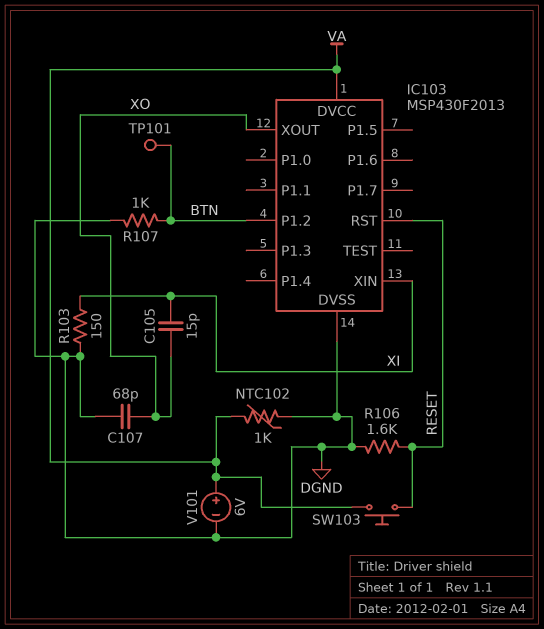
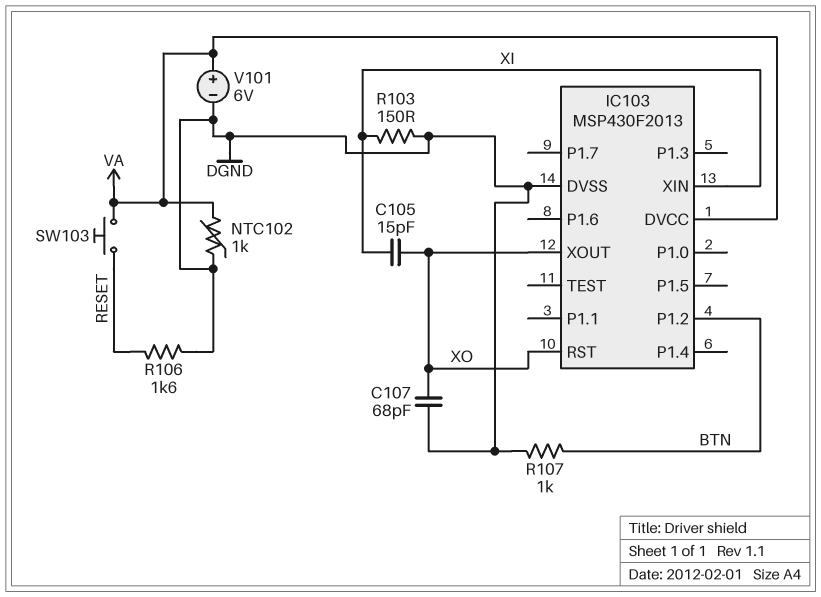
IC103 pin RST: RESET -> XO
TP101: test point (BTN) -> none

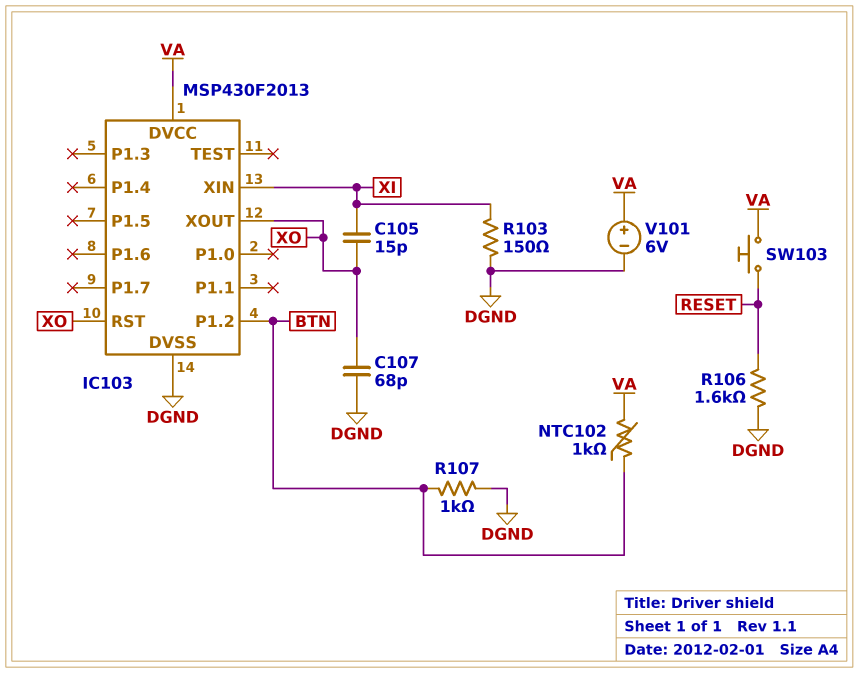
NTC102: 1k (DGND, VA) -> 1k (BTN, VA)

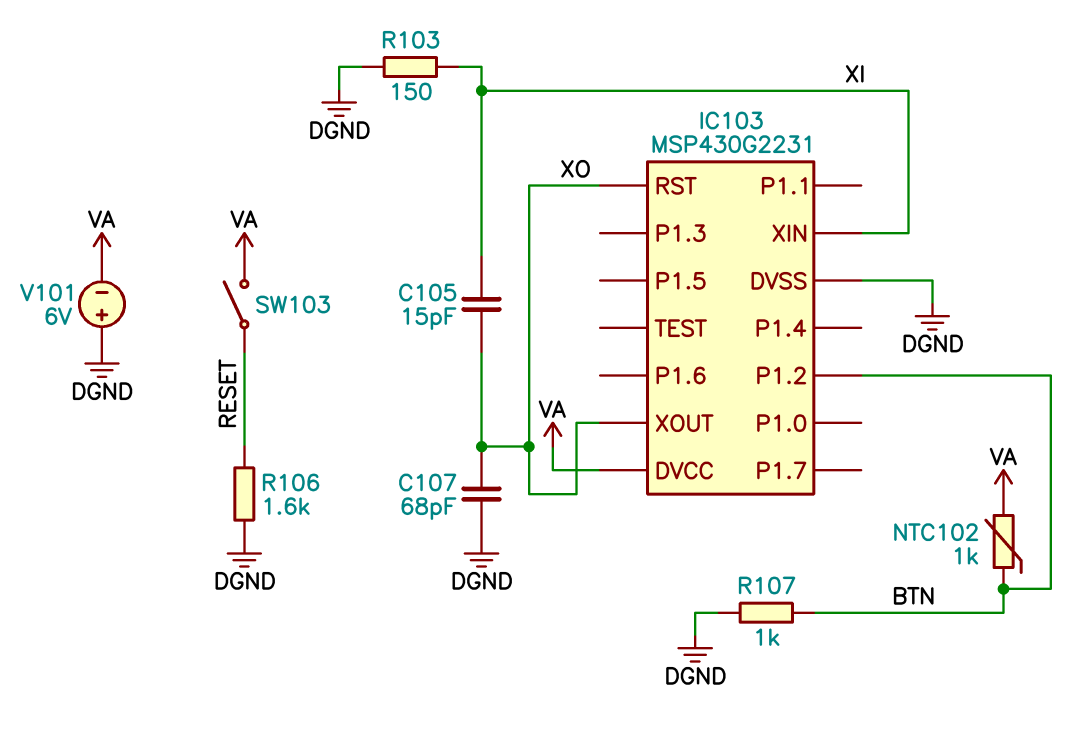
IC103: MSP430F2013 -> MSP430G2231
SW103: button (RESET, VA) -> switch (RESET, VA)
V101: 6V (plus VA, minus DGND) -> 6V (plus DGND, minus VA)

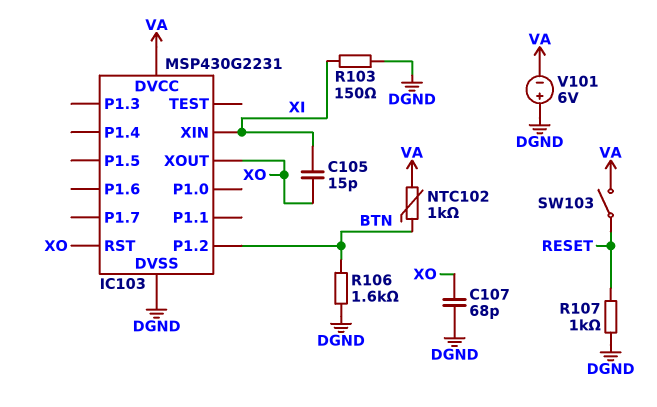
R106: 1.6k (DGND, RESET) -> 1.6k (BTN, DGND)
R107: 1k (BTN, DGND) -> 1k (DGND, RESET)

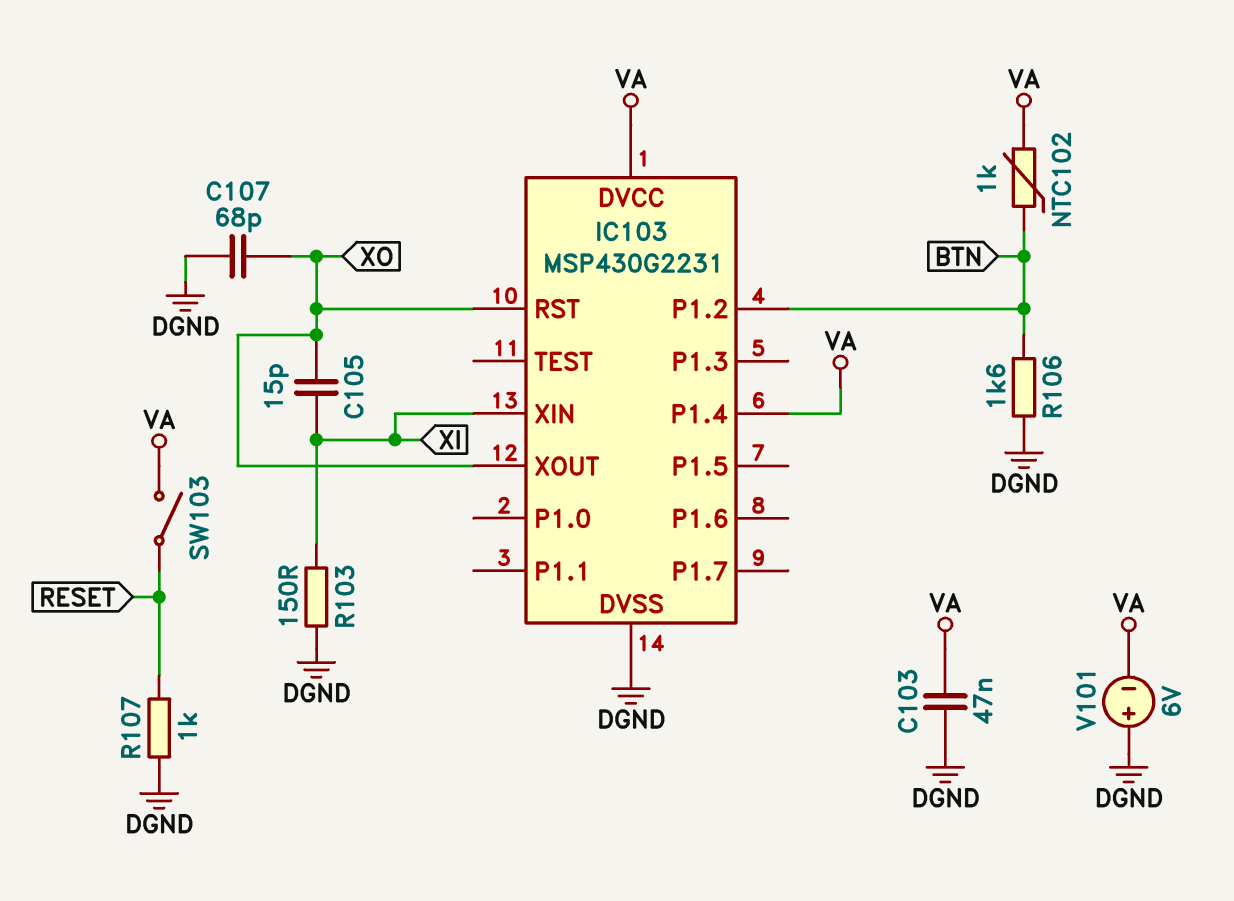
C103: none -> 47nF (DGND, VA)
IC103 pin P1.4: none -> VA

